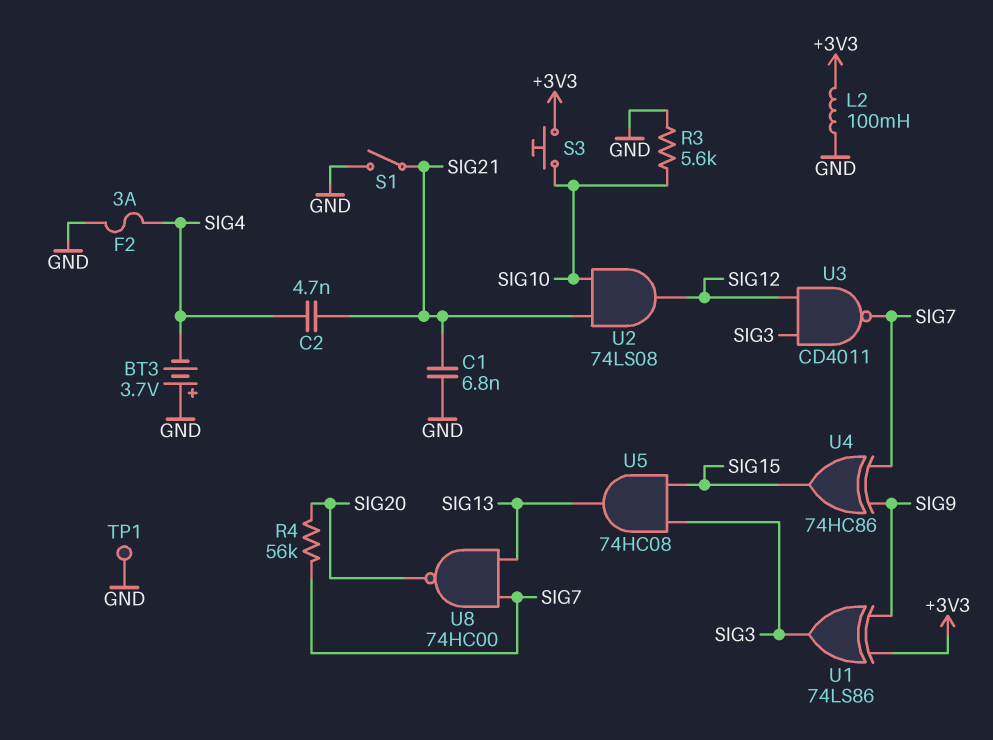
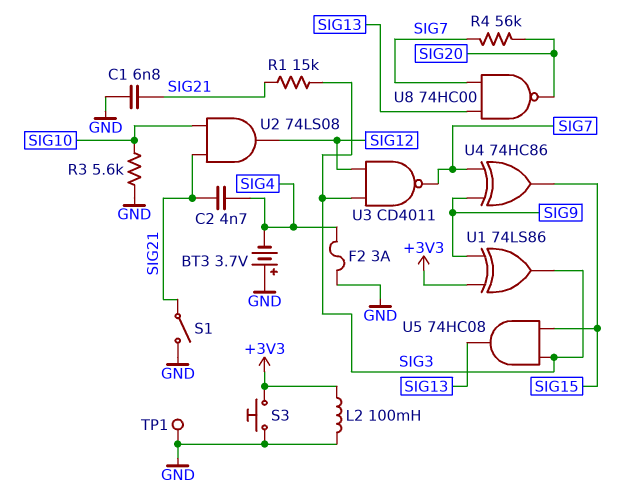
R1: none -> 15k (SIG3, SIG21)
S3: button (+3V3, SIG10) -> button (+3V3, GND)

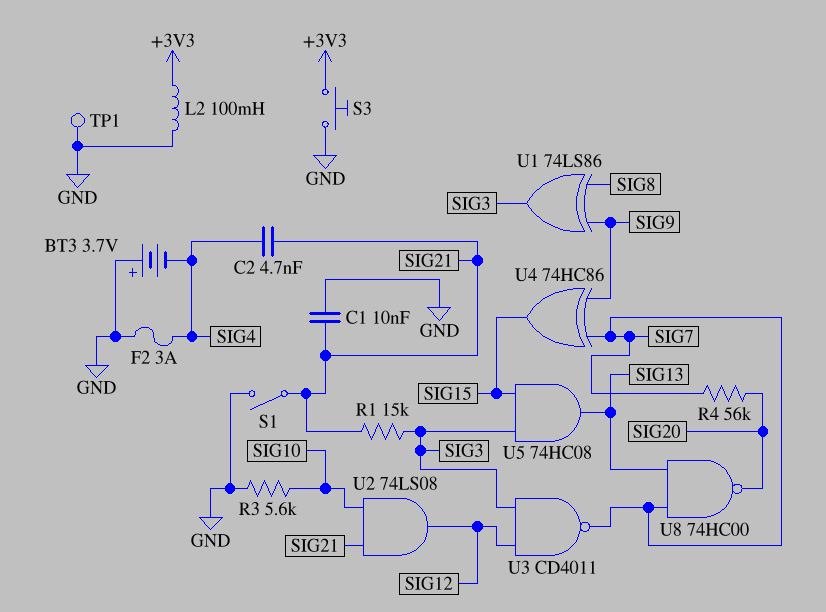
C1: 6.8nF (GND, SIG21) -> 10nF (GND, SIG21)
U1: XOR 74LS86 (in +3V3, in SIG9, out SIG3) -> XOR 74LS86 (in SIG8, in SIG9, out SIG3)

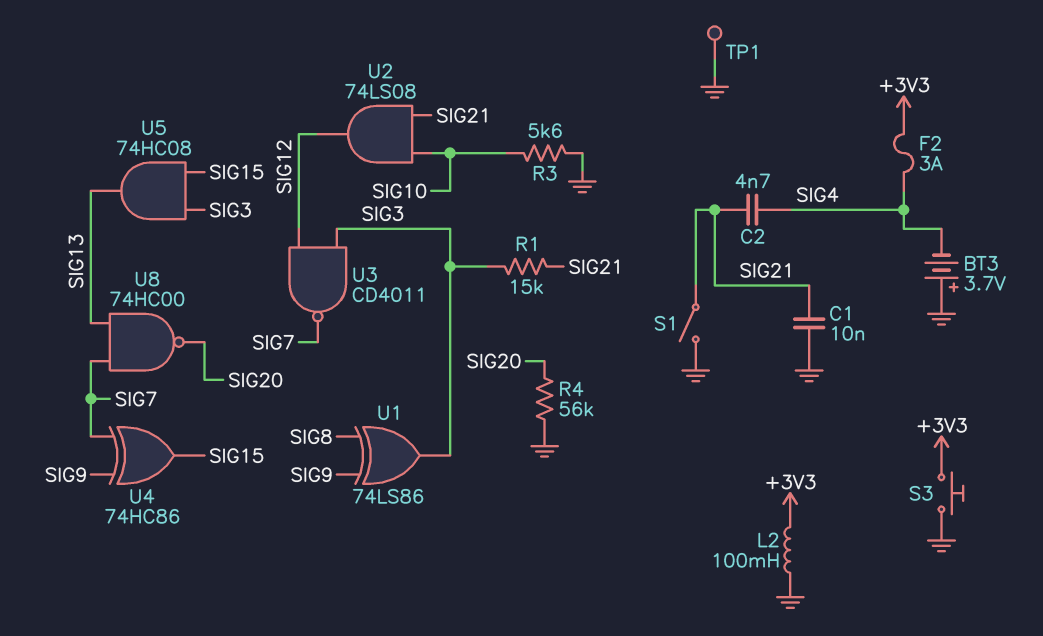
F2: 3A (GND, SIG4) -> 3A (+3V3, SIG4)
R4: 56k (SIG7, SIG20) -> 56k (GND, SIG20)

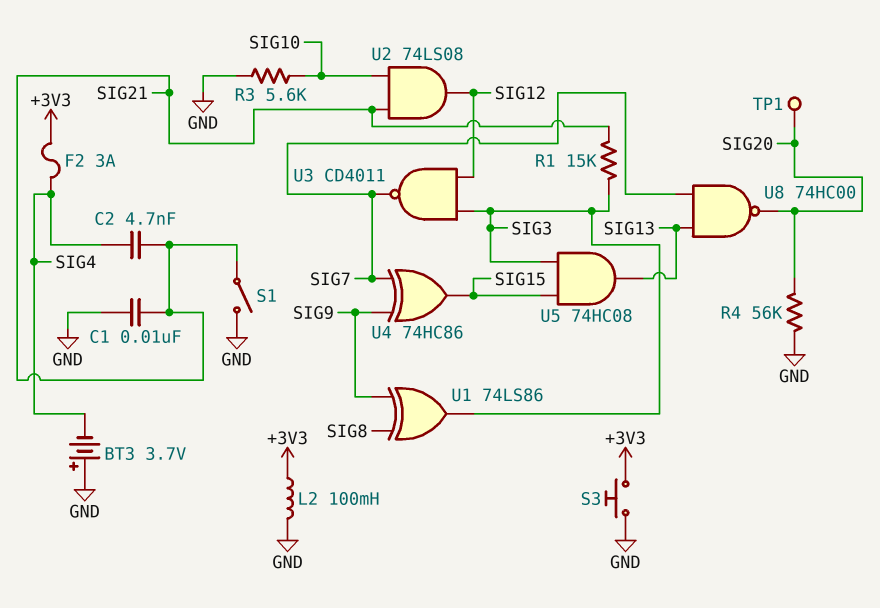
TP1: test point (GND) -> test point (SIG20)

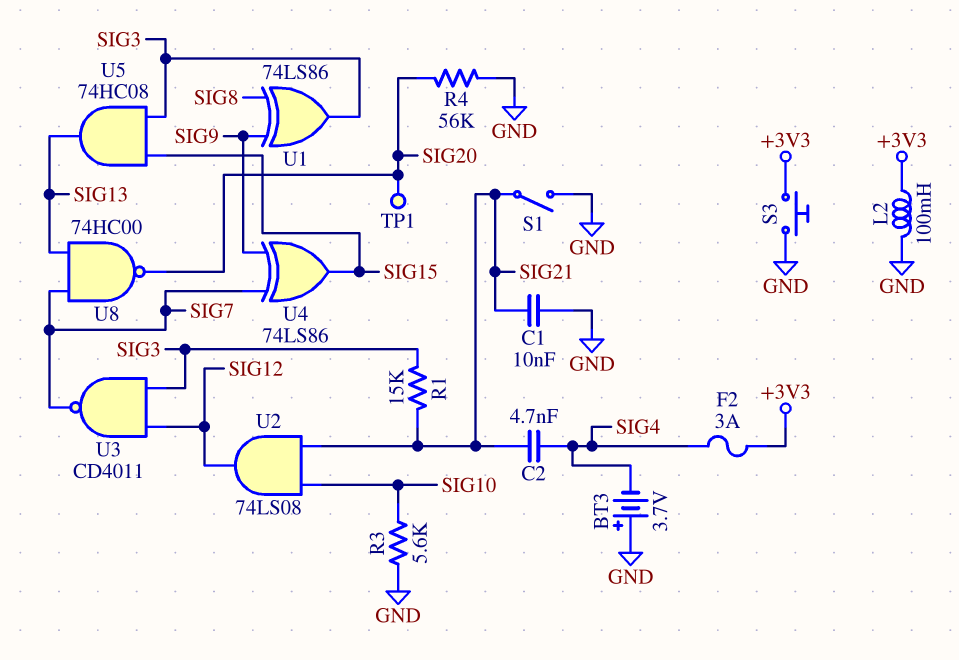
U4: XOR 74HC86 (in SIG7, in SIG9, out SIG15) -> XOR 74LS86 (in SIG7, in SIG9, out SIG15)

